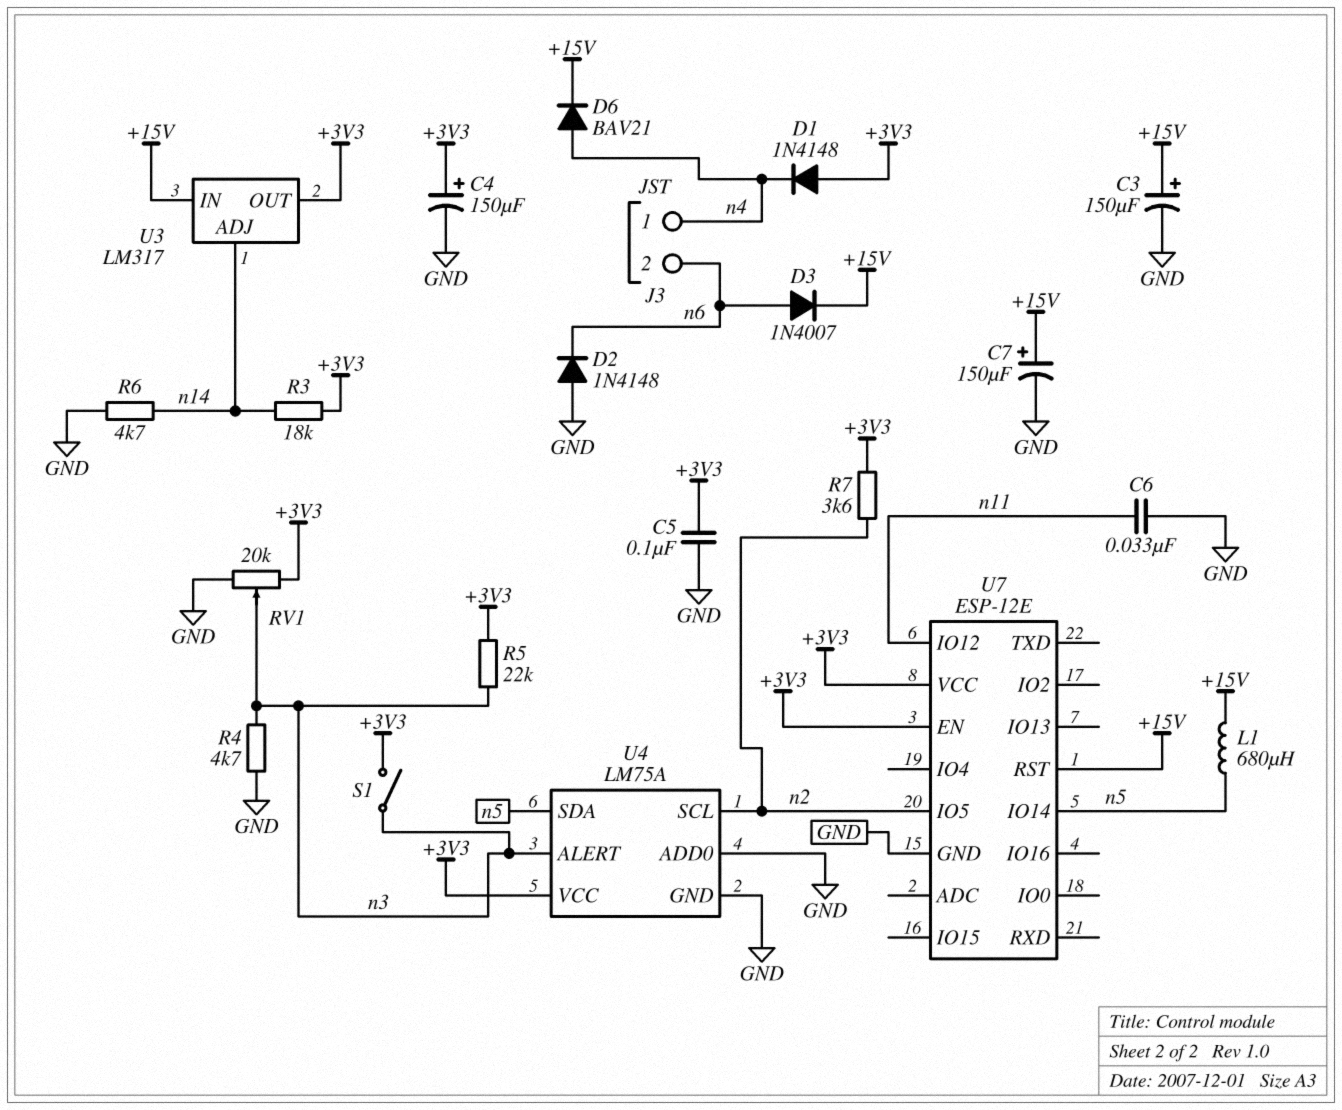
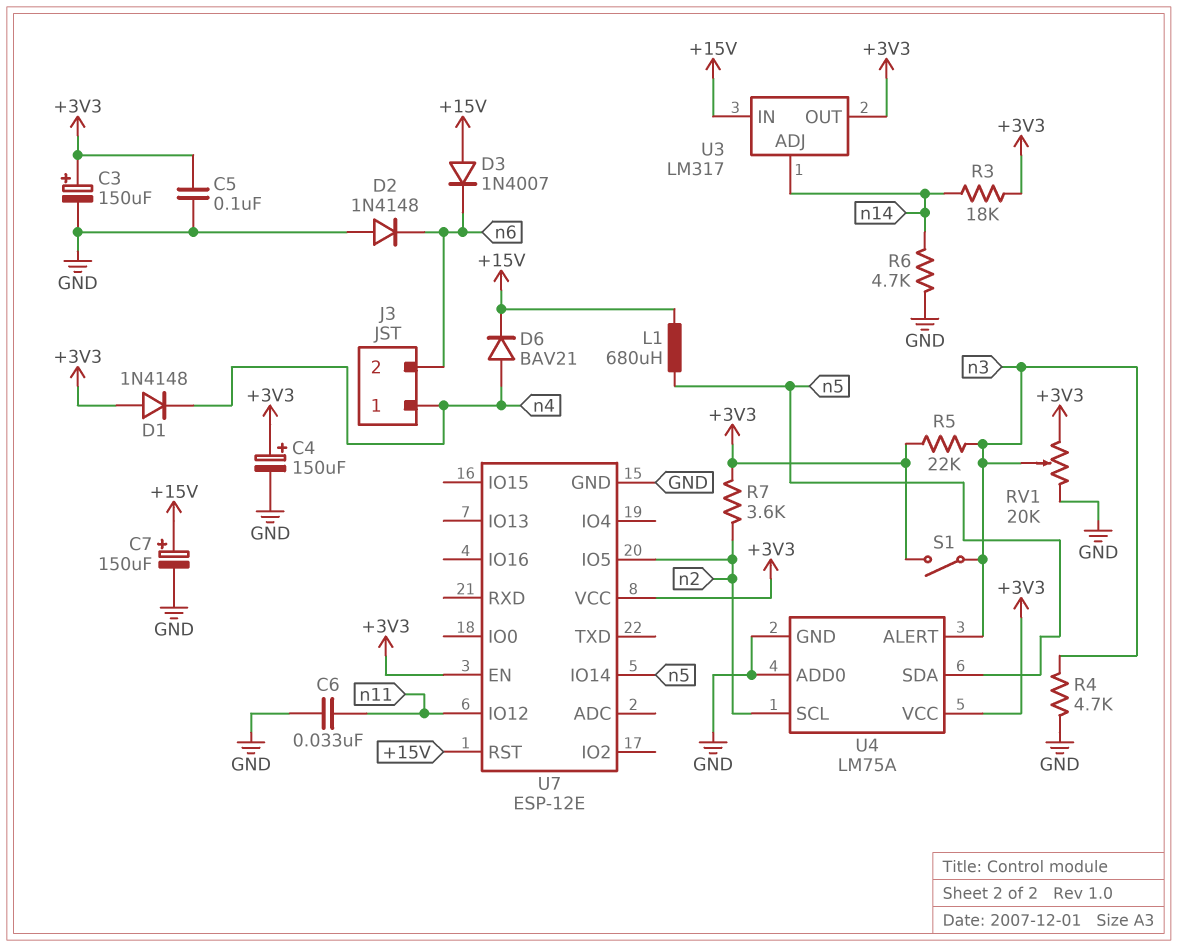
C3: 150uF (plus +15V, minus GND) -> 150uF (plus +3V3, minus GND)
D3: diode 1N4007 (A n6, K +15V) -> diode 1N4007 (A +15V, K n6)

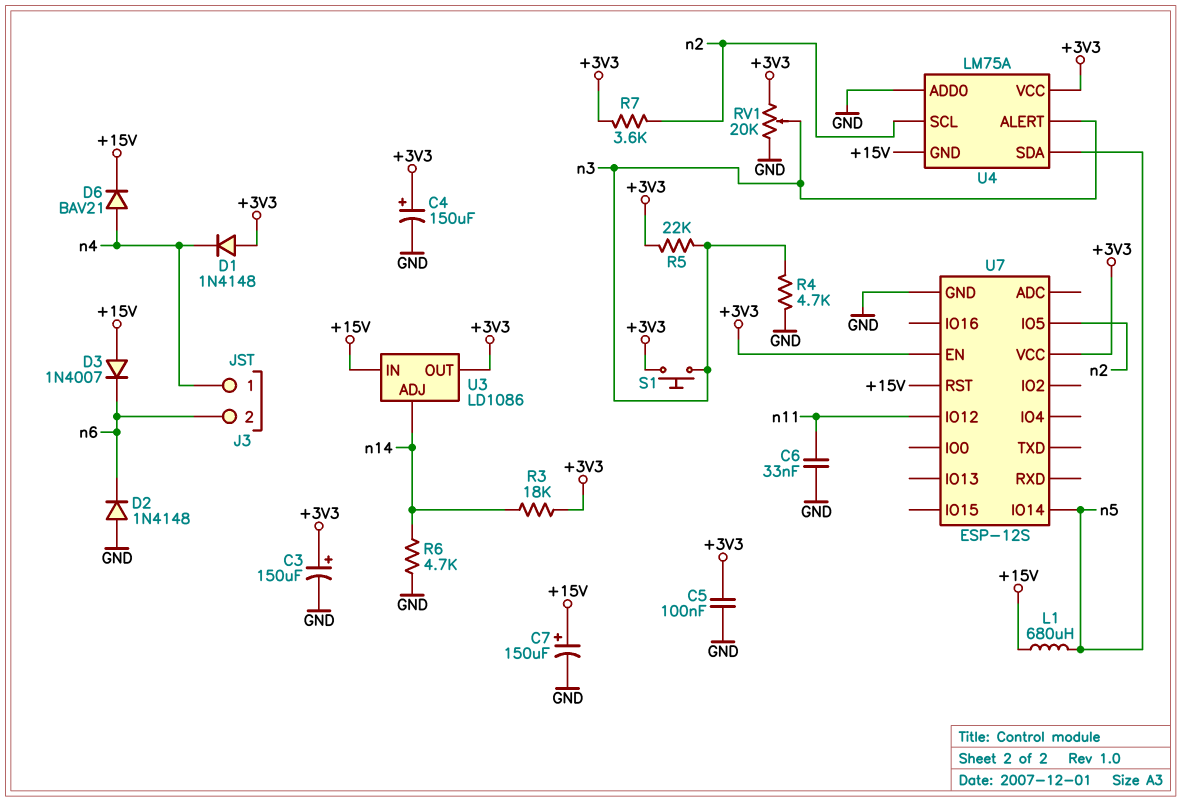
S1: switch (+3V3, n3) -> button (+3V3, n3)
U3: LM317 -> LD1086
U4 pin GND: GND -> +15V
U7: ESP-12E -> ESP-12S

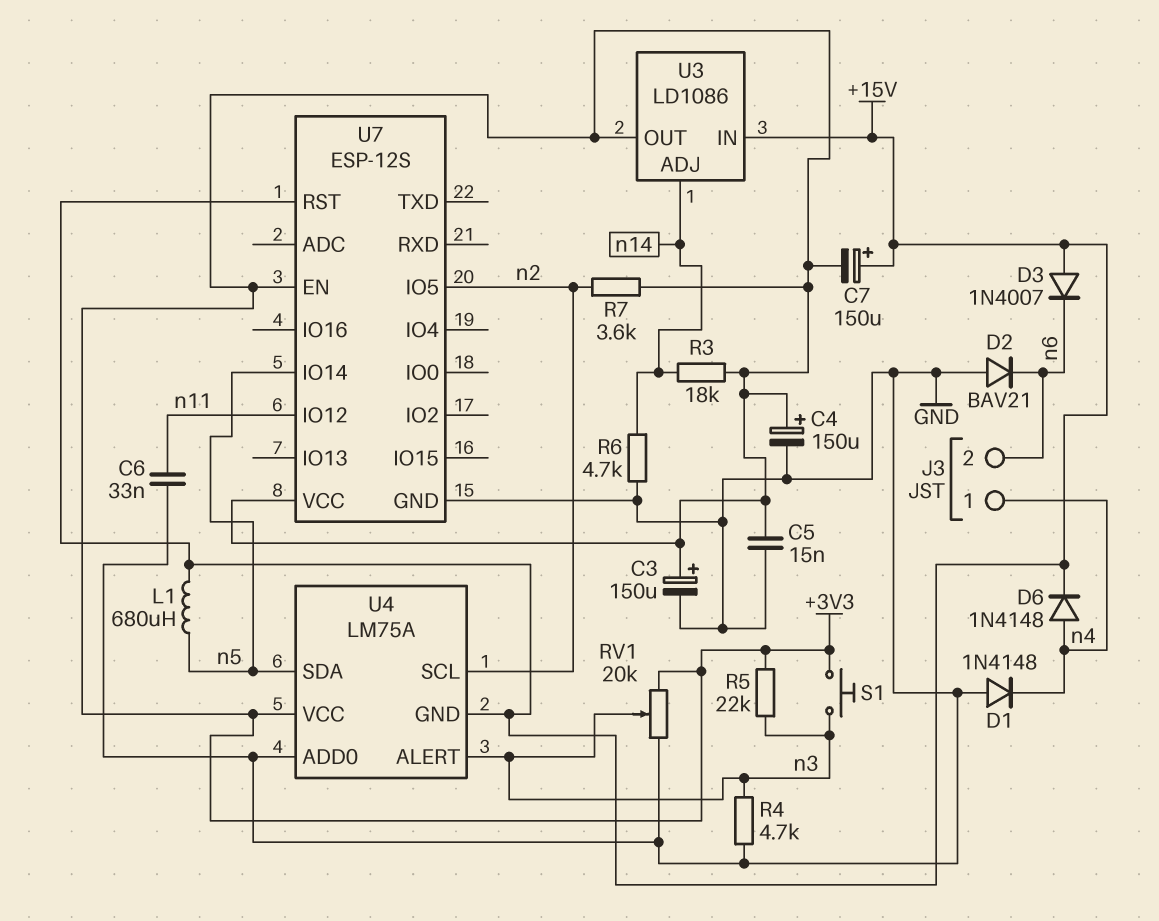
C5: 100nF (+3V3, GND) -> 15nF (+3V3, GND)
C7: 150uF (plus +15V, minus GND) -> 150uF (plus +15V, minus +3V3)
D1: diode 1N4148 (A +3V3, K n4) -> diode 1N4148 (A GND, K n4)
D2: diode 1N4148 (A GND, K n6) -> diode BAV21 (A GND, K n6)
D6: diode BAV21 (A n4, K +15V) -> diode 1N4148 (A n4, K +15V)

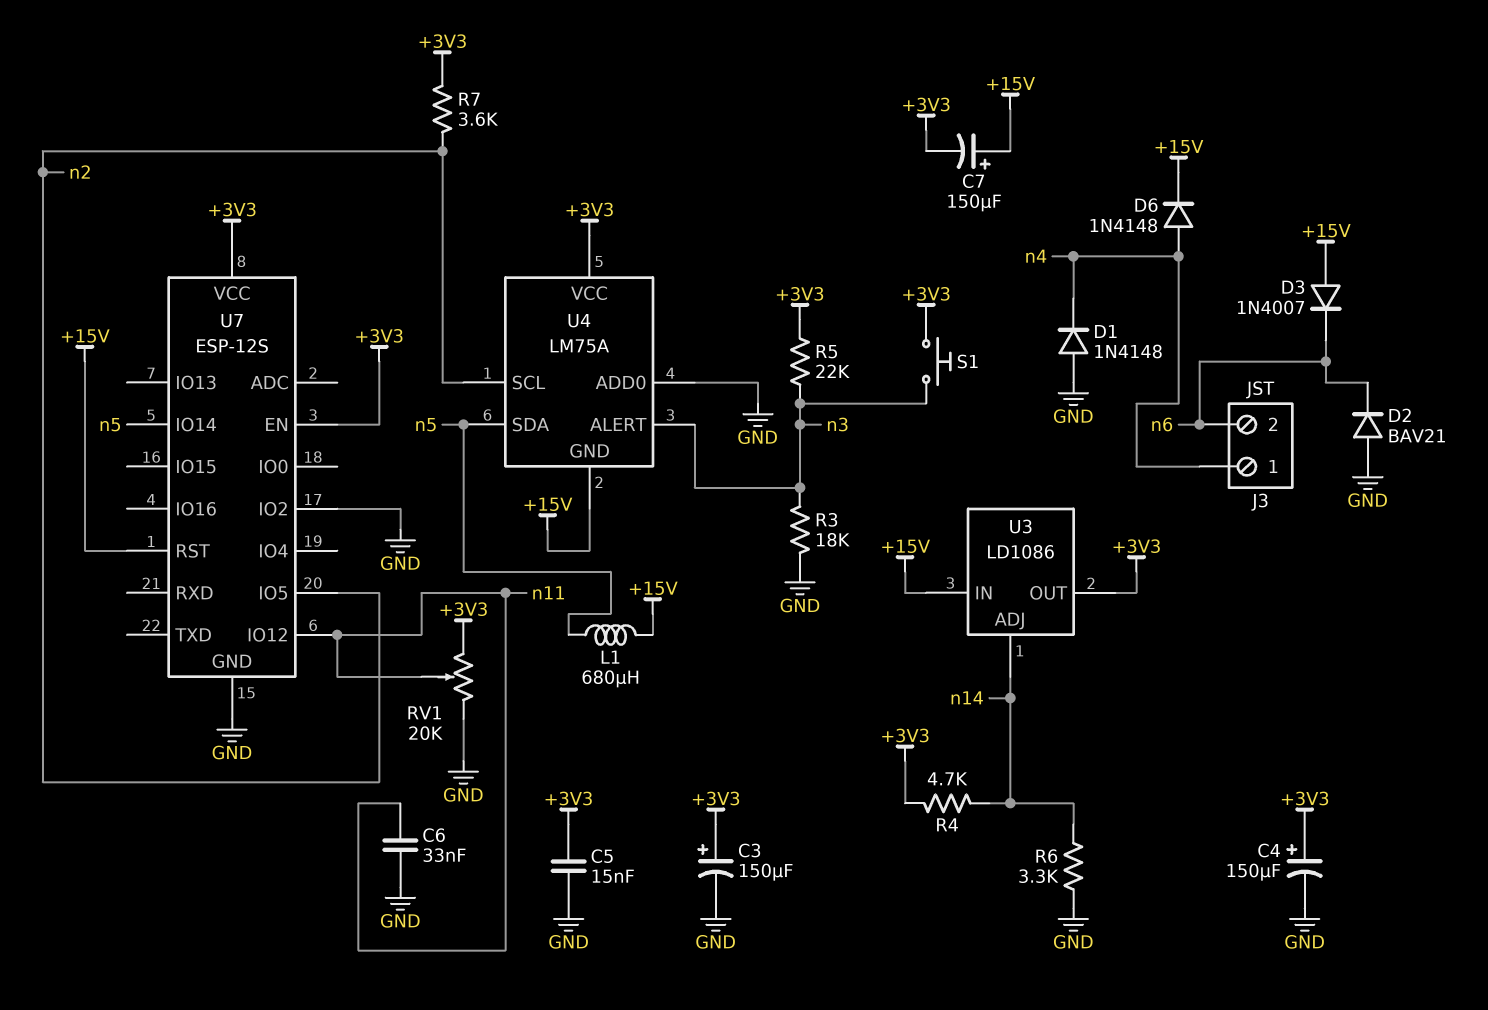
R3: 18k (+3V3, n14) -> 18k (GND, n3)
R4: 4.7k (GND, n3) -> 4.7k (+3V3, n14)
R6: 4.7k (GND, n14) -> 3.3k (GND, n14)
RV1: 20k (+3V3, GND, wiper n3) -> 20k (+3V3, GND, wiper n11)
U7 pin IO2: none -> GND

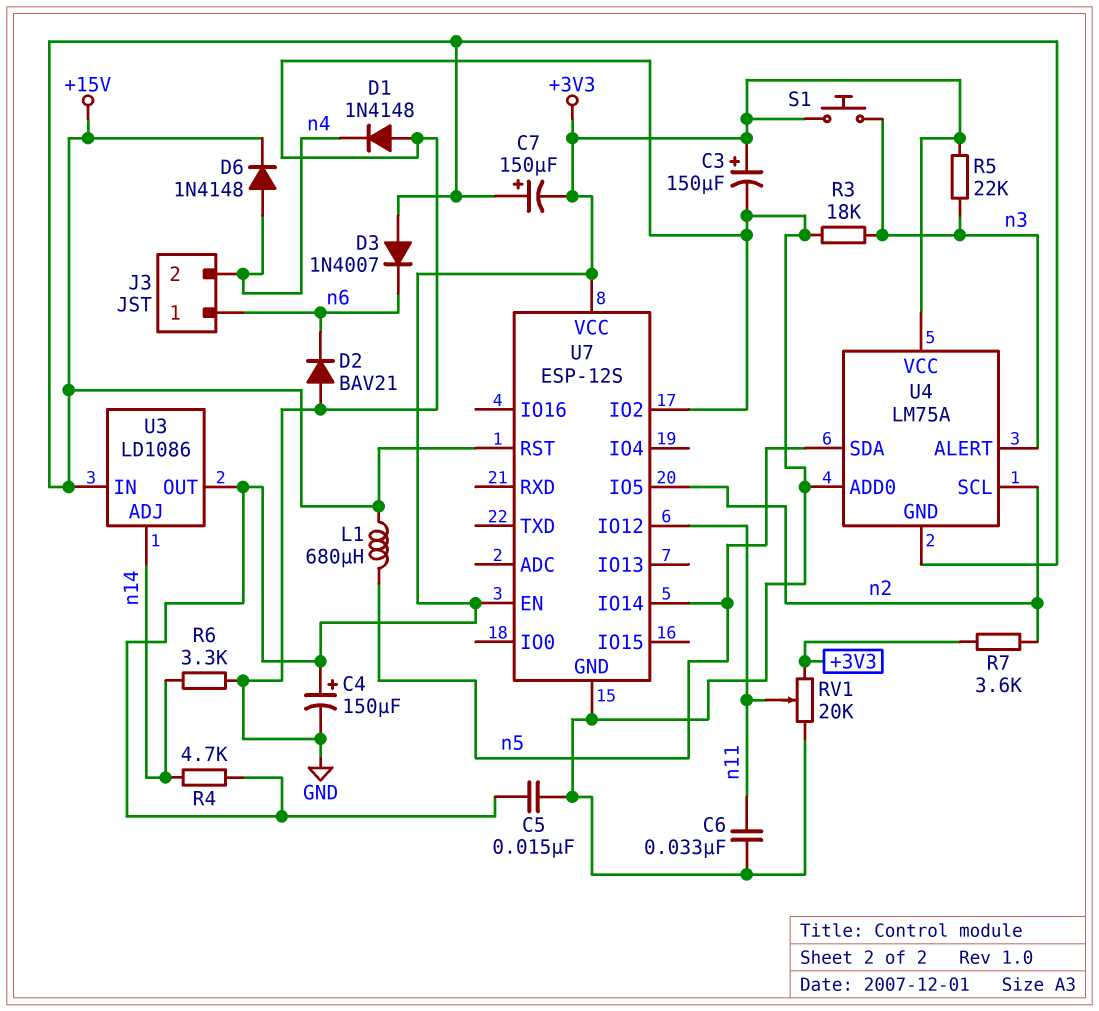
J3 pin 1: n4 -> n6
J3 pin 2: n6 -> n4

